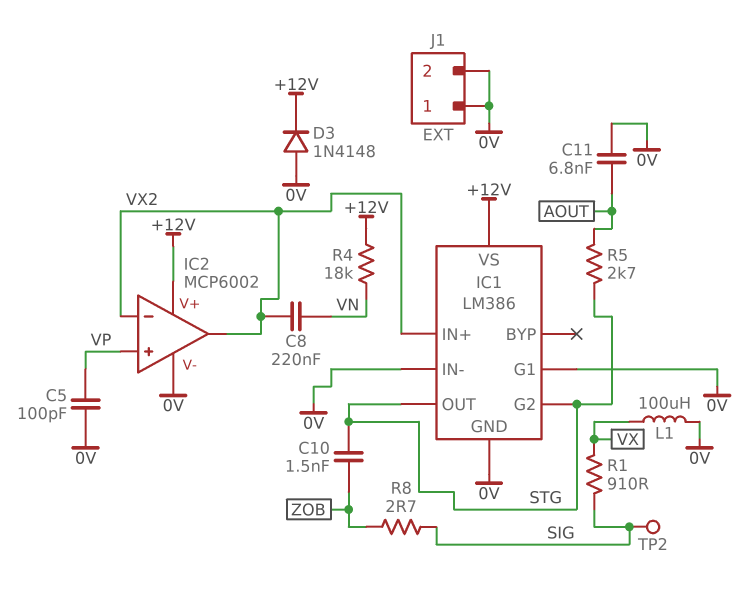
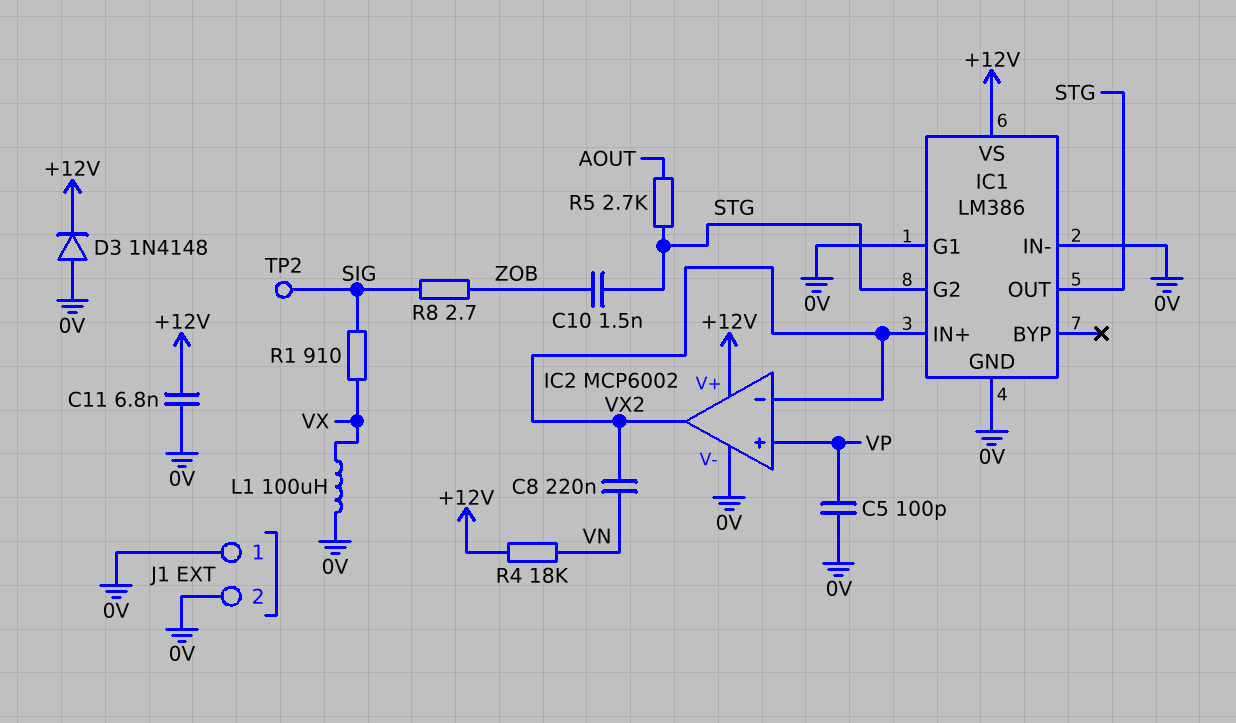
C11: 6.8nF (0V, AOUT) -> 6.8nF (+12V, 0V)

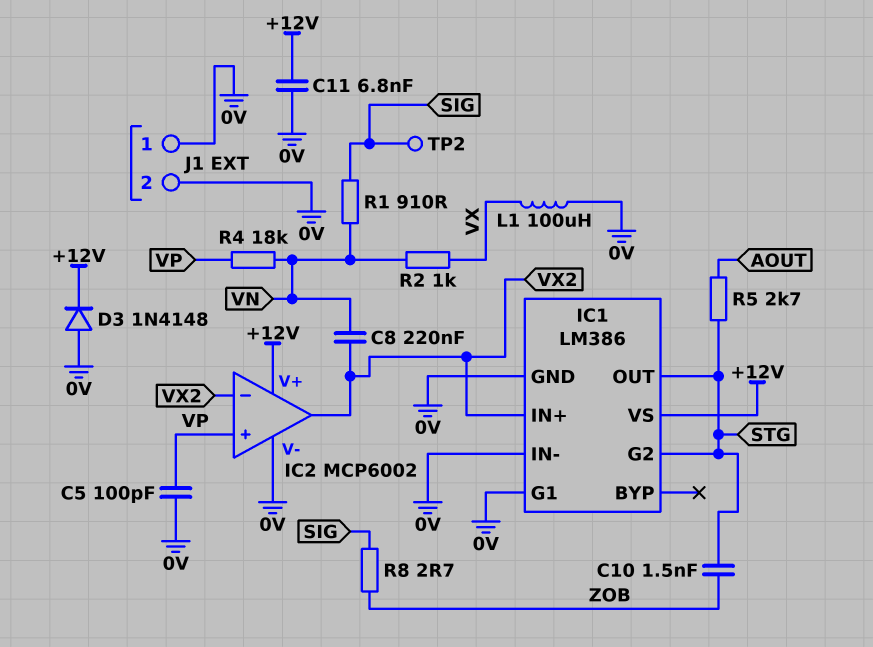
R1: 910 (SIG, VX) -> 910 (SIG, VN)
R2: none -> 1k (VN, VX)
R4: 18k (+12V, VN) -> 18k (VN, VP)

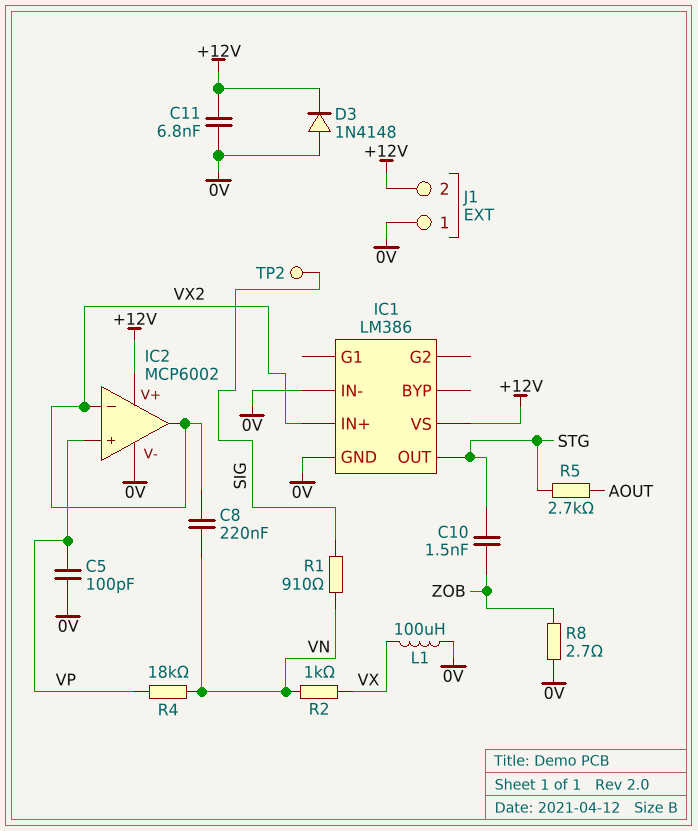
IC1 pin G1: 0V -> none
IC1 pin G2: STG -> none
J1 pin 2: 0V -> +12V
R8: 2.7 (SIG, ZOB) -> 2.7 (0V, ZOB)

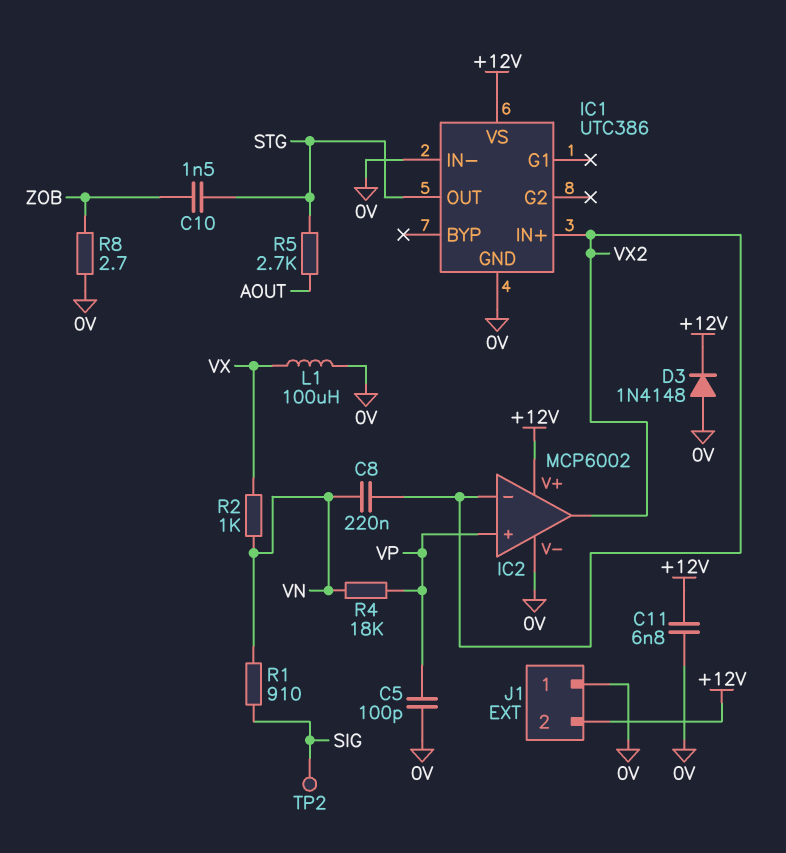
IC1: LM386 -> UTC386

